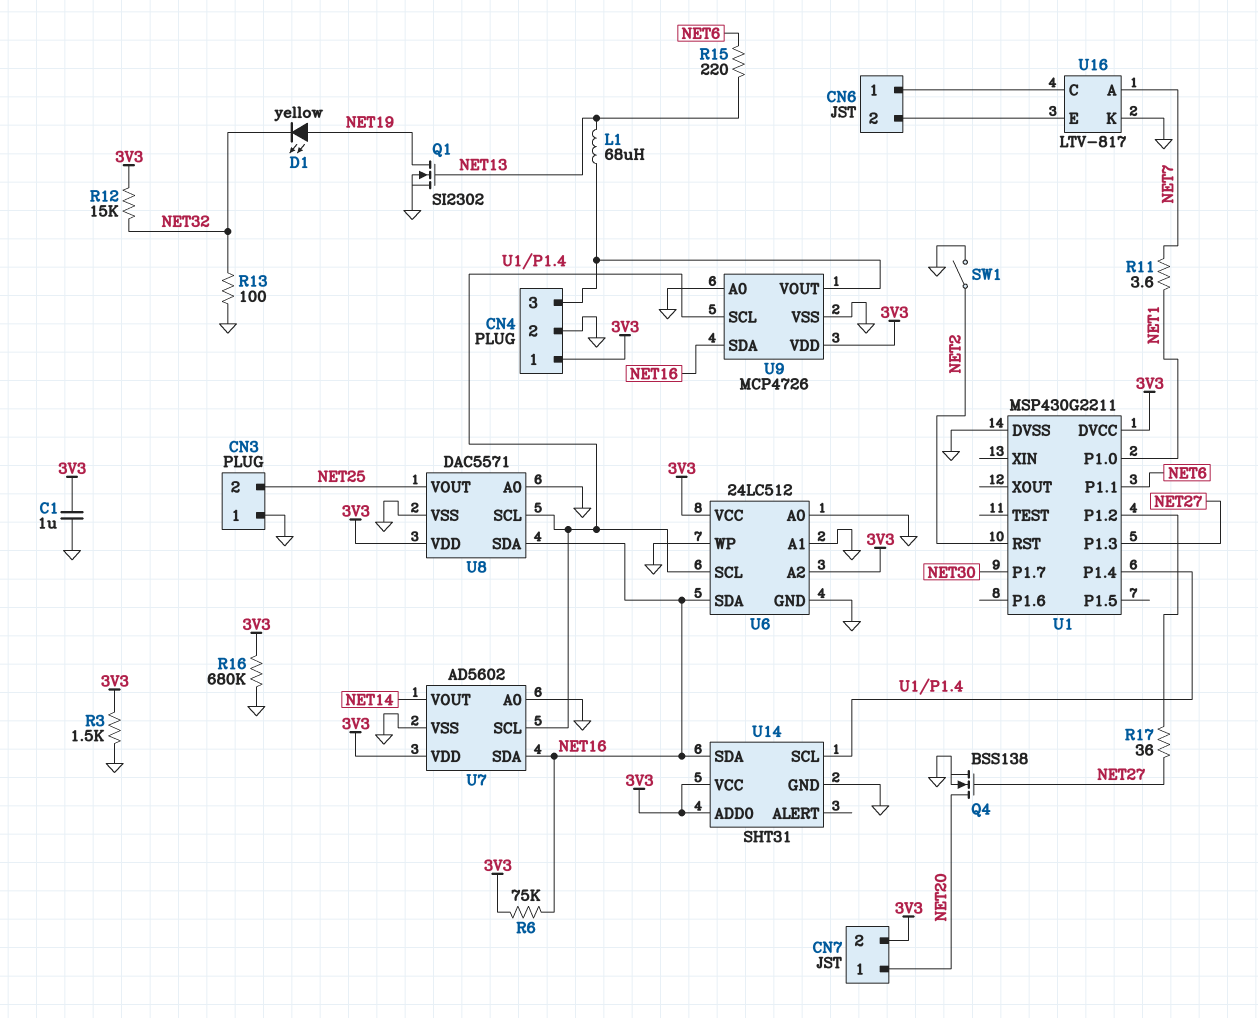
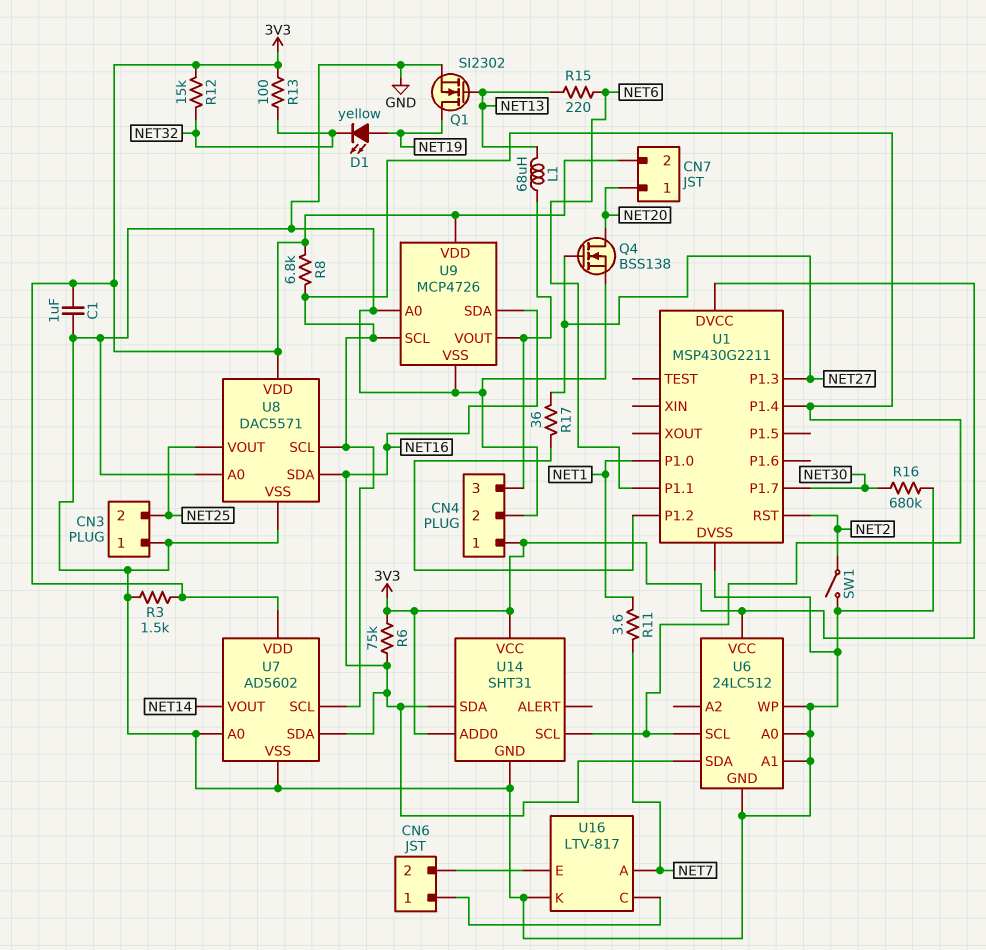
R8: none -> 6.8k (3V3, U1/P1.4)
R13: 100 (GND, NET32) -> 100 (3V3, NET32)
R16: 680k (3V3, GND) -> 680k (GND, NET30)
U6 pin A2: 3V3 -> none

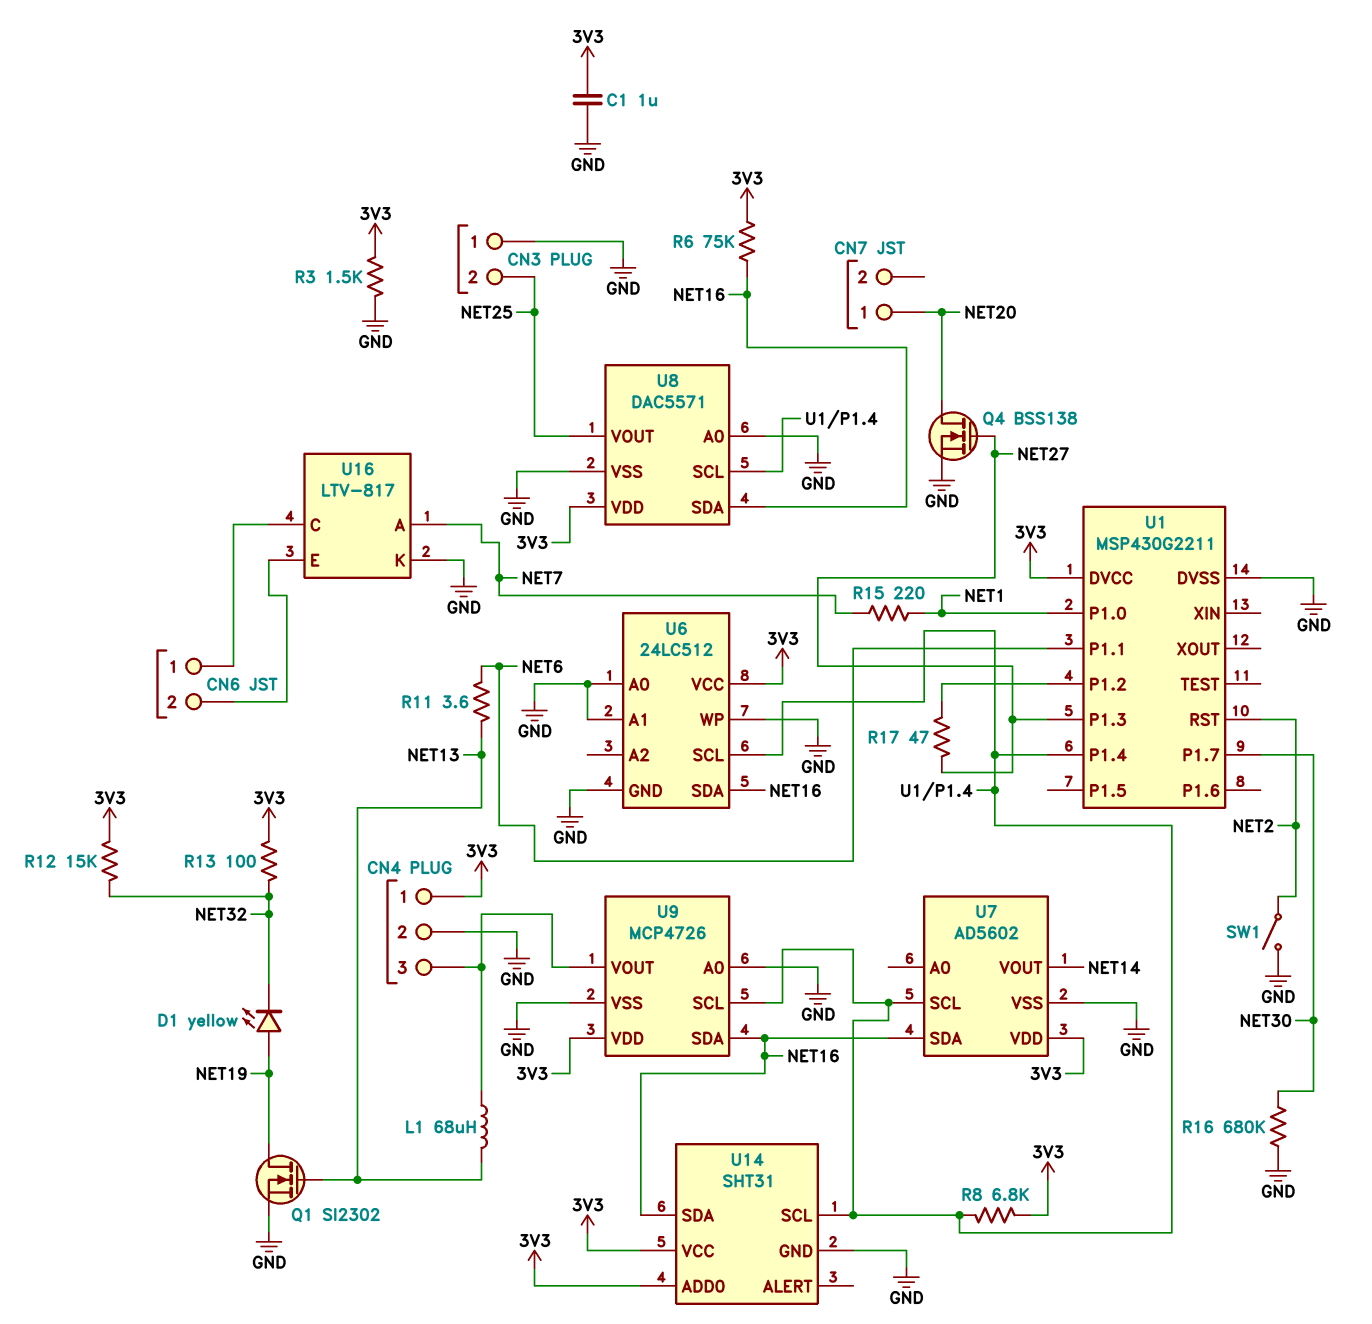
CN7 pin 2: 3V3 -> none
R11: 3.6 (NET1, NET7) -> 3.6 (NET6, NET13)
R15: 220 (NET6, NET13) -> 220 (NET1, NET7)
R17: 36 (NET27, U1/P1.2) -> 47 (NET27, U1/P1.2)
U7 pin A0: GND -> none

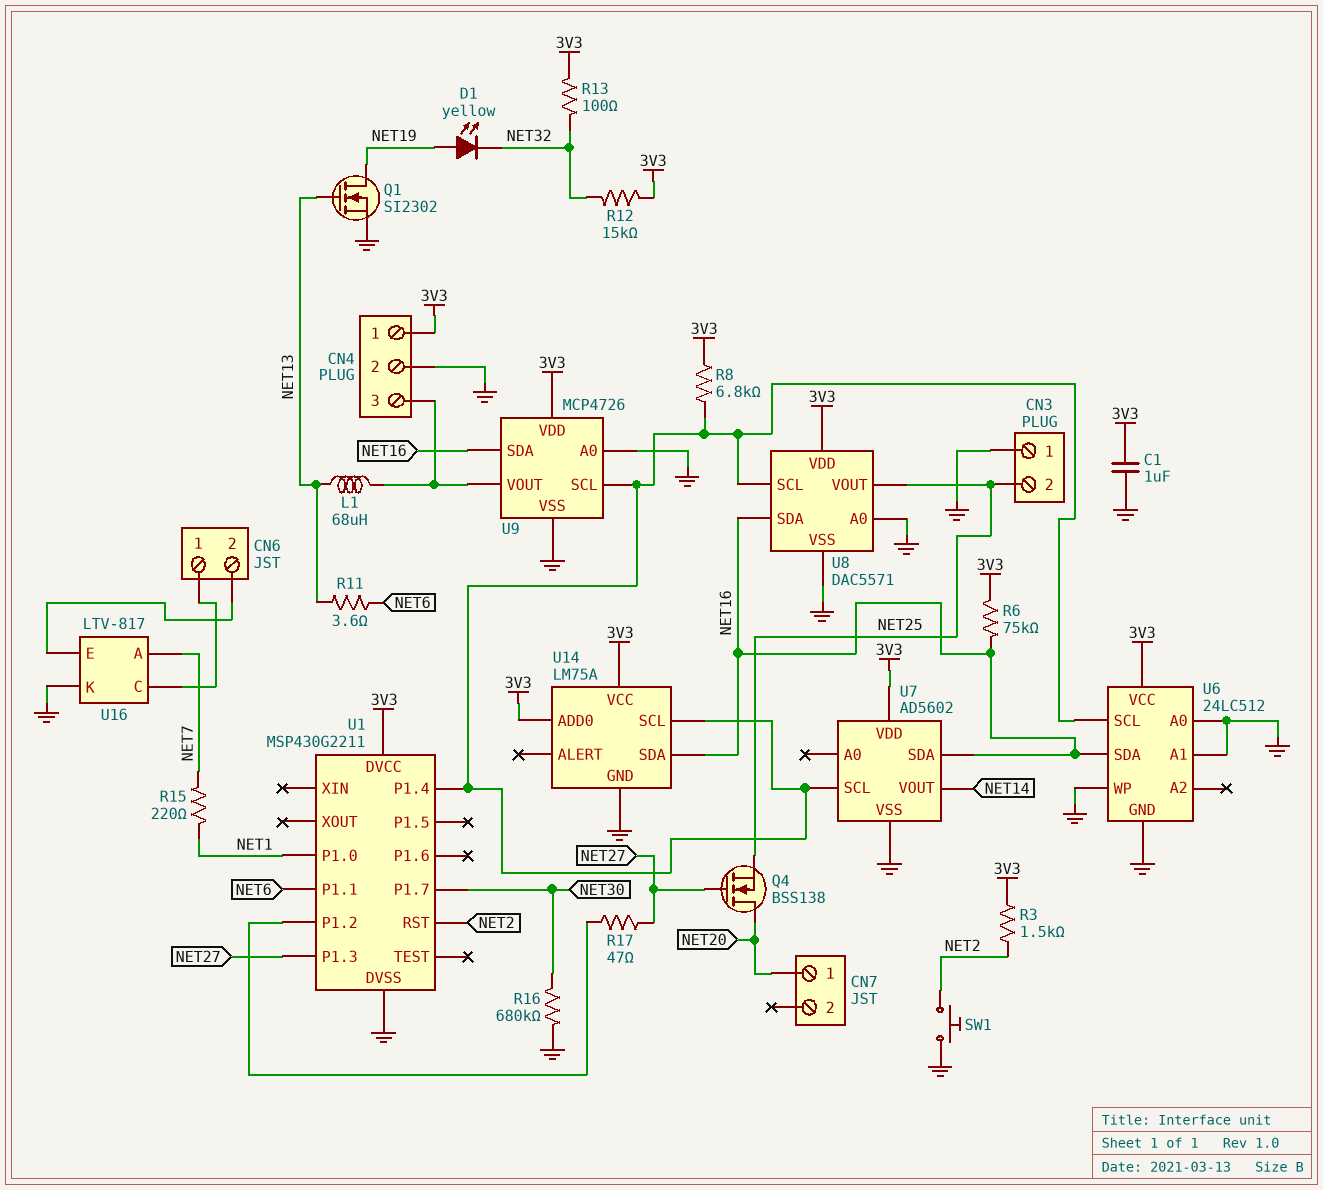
Q4: NMOS BSS138 (G NET27, D NET20, S GND) -> NMOS BSS138 (G NET27, D NET20, S NET25)
R3: 1.5k (3V3, GND) -> 1.5k (3V3, NET2)
SW1: switch (GND, NET2) -> button (GND, NET2)
U14: SHT31 -> LM75A

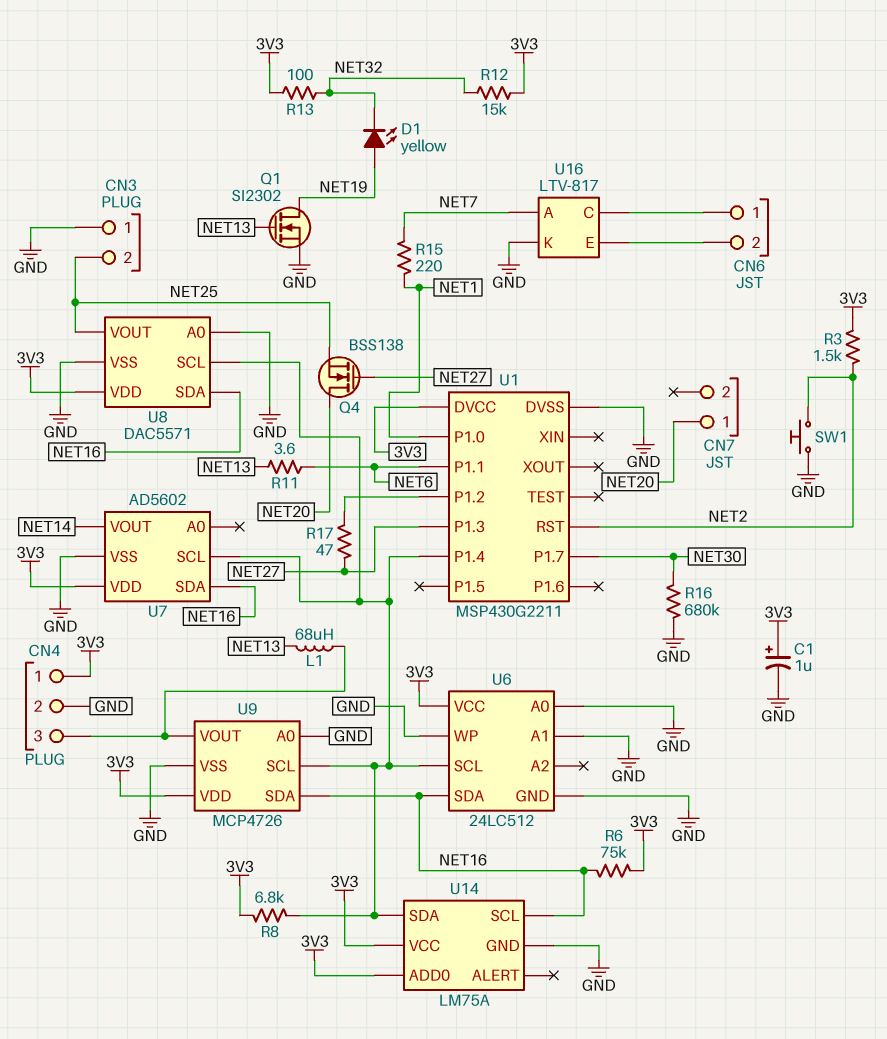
C1: 1uF (3V3, GND) -> 1uF (plus 3V3, minus GND)
U14 pin SCL: U1/P1.4 -> NET16
U14 pin SDA: NET16 -> U1/P1.4

